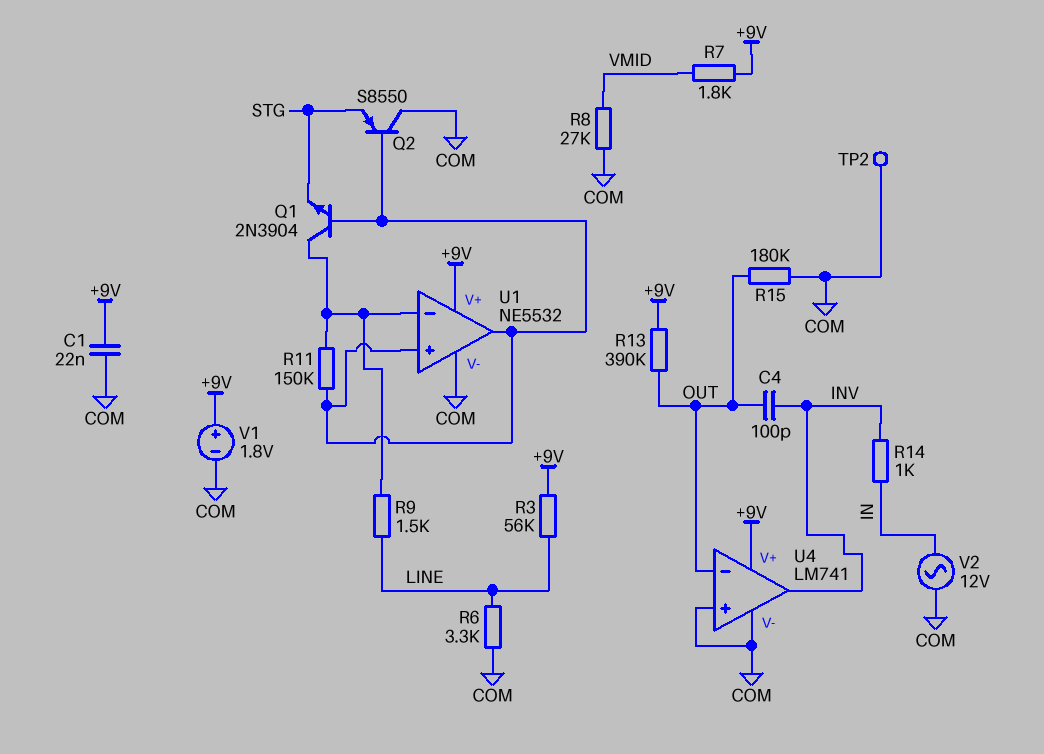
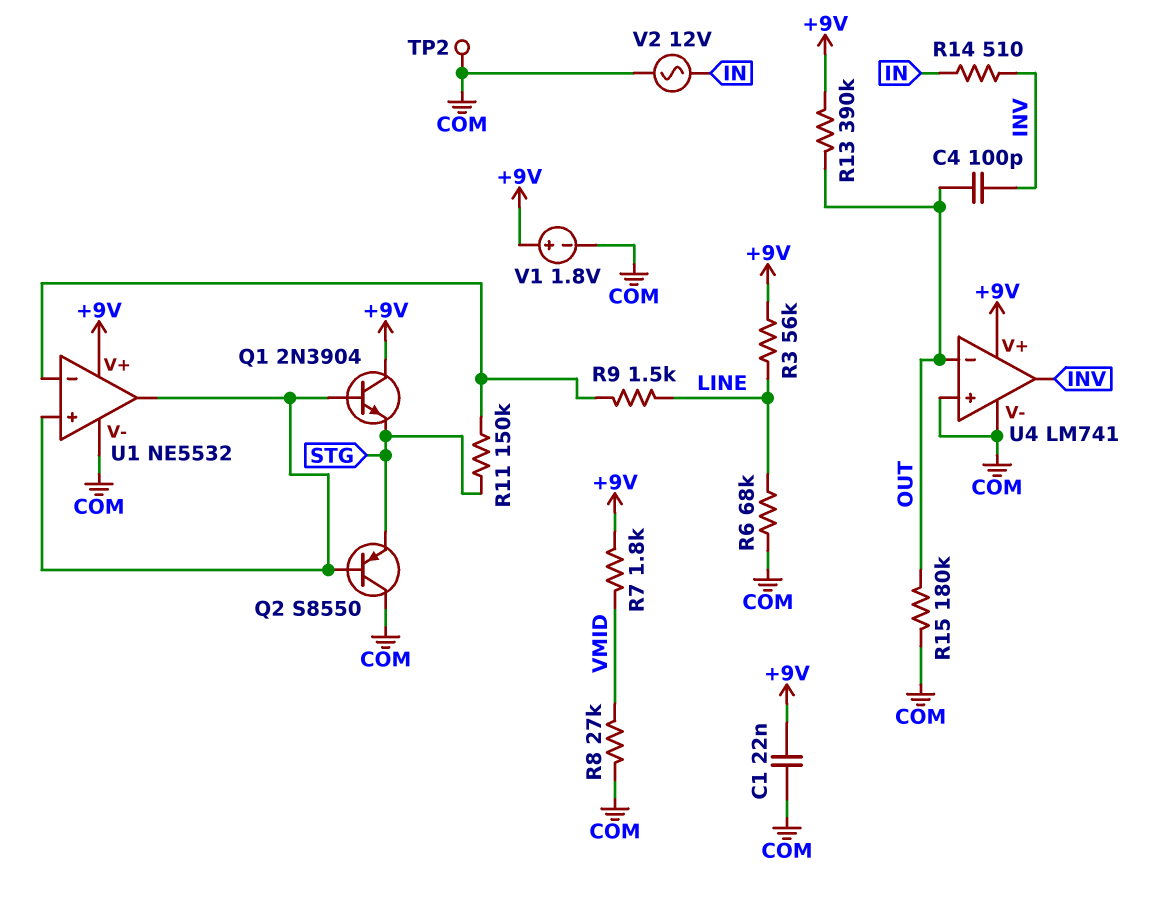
Q1: NPN 2N3904 (B U1/in+, C U1/in-, E STG) -> NPN 2N3904 (B U1/in+, C +9V, E STG)
R6: 3.3k (COM, LINE) -> 68k (COM, LINE)
R11: 150k (U1/in+, U1/in-) -> 150k (STG, U1/in-)
R14: 1k (IN, INV) -> 510 (IN, INV)

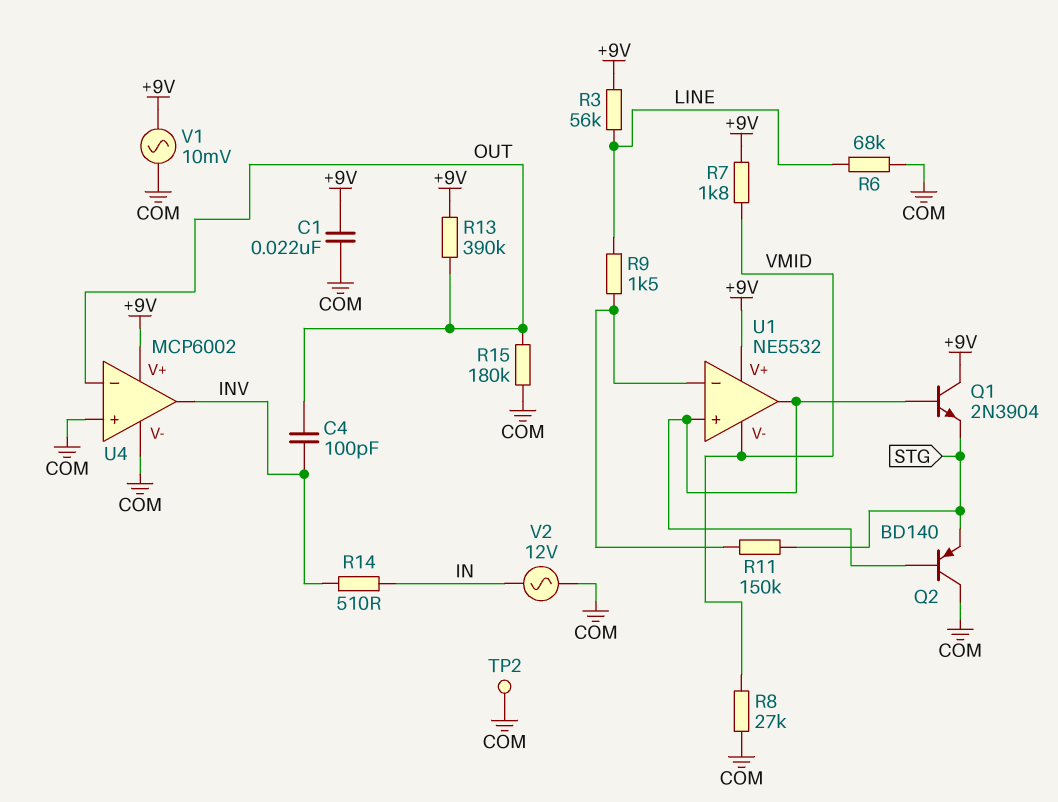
Q2: PNP S8550 (B U1/in+, C COM, E STG) -> PNP BD140 (B U1/in+, C COM, E STG)
U1 pin V-: COM -> VMID
U4: LM741 -> MCP6002
V1: 1.8V (plus +9V, minus COM) -> AC 10mV (+9V, COM)

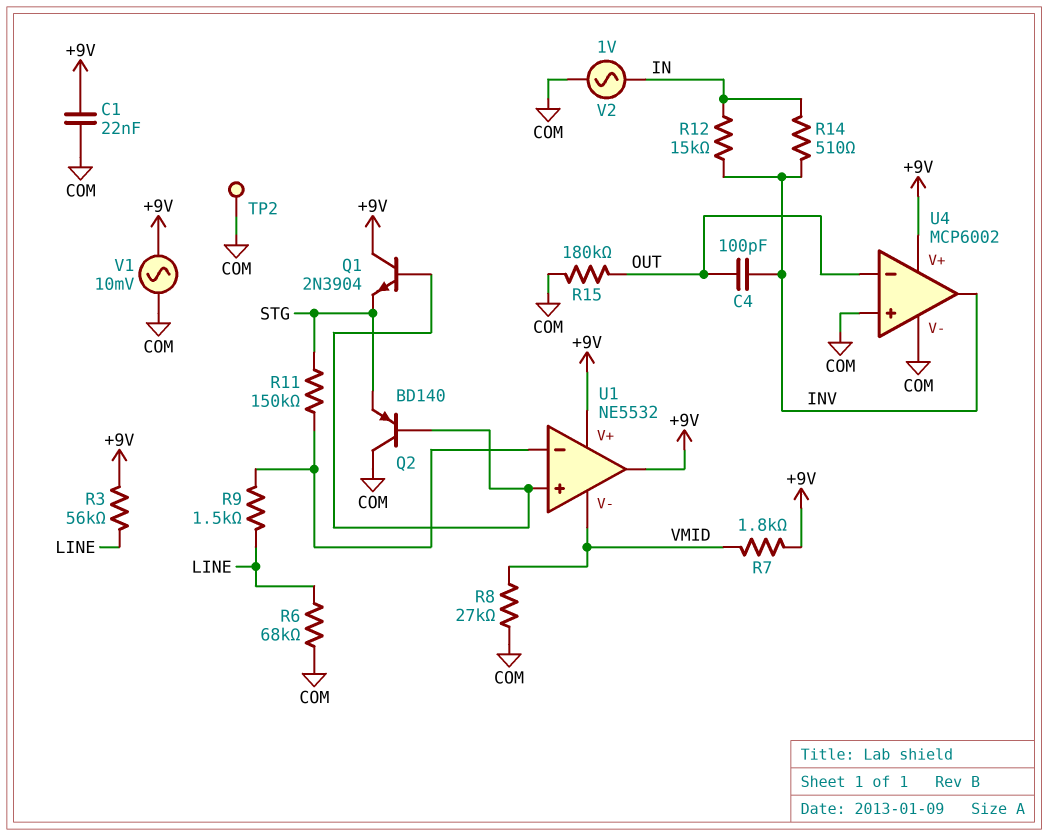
R12: none -> 15k (IN, INV)
R13: 390k (+9V, OUT) -> none
U1 pin out: U1/in+ -> +9V
V2: AC 12V (COM, IN) -> AC 1V (COM, IN)

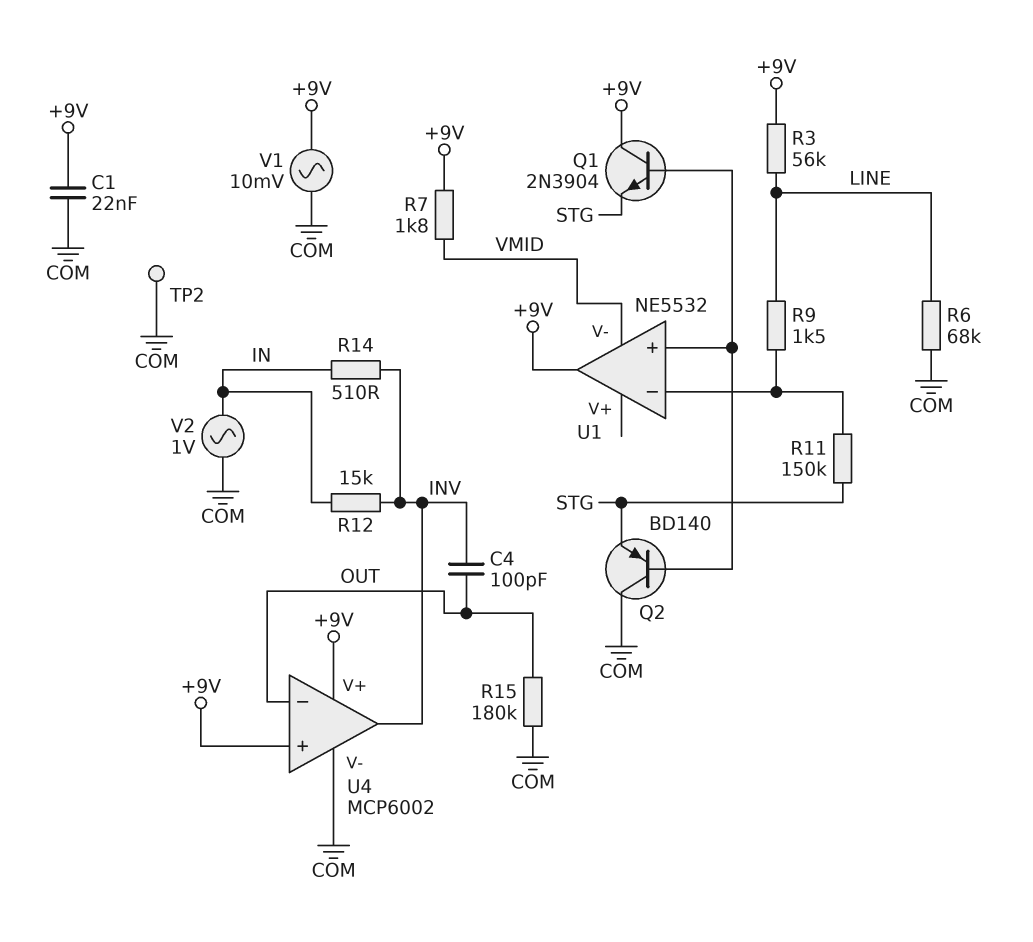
R8: 27k (COM, VMID) -> none
U1 pin V+: +9V -> none
U4 pin in+: COM -> +9V

